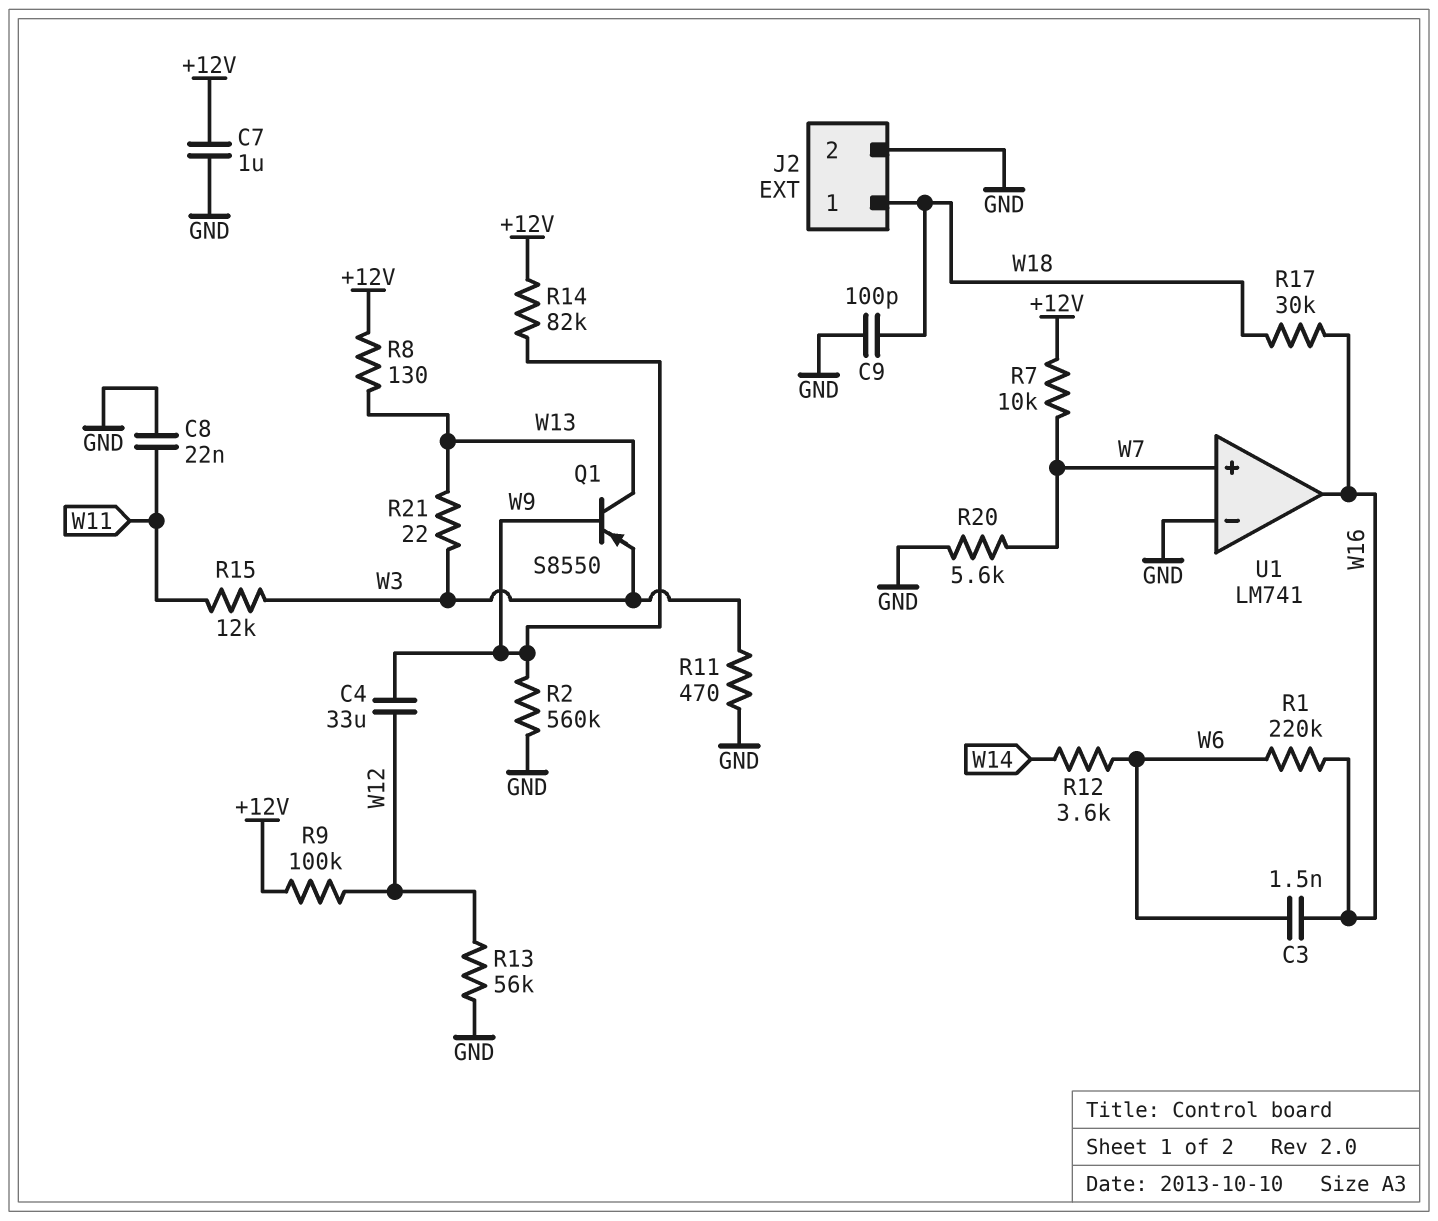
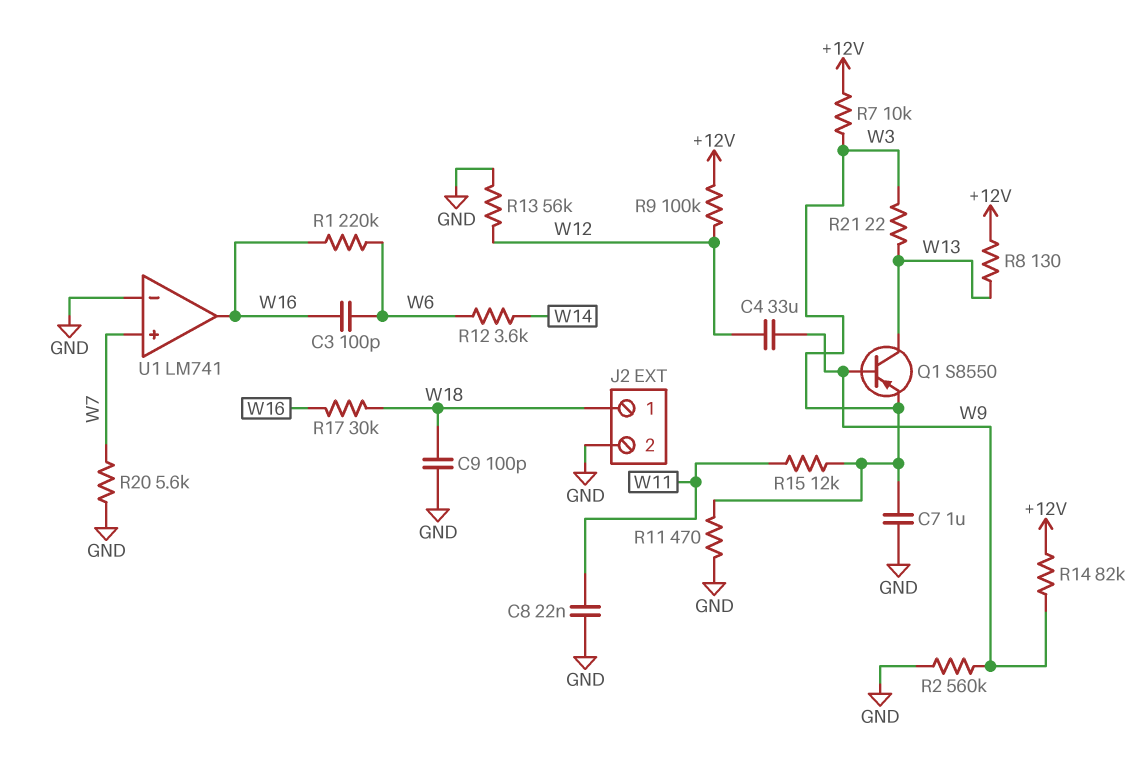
C3: 1.5nF (W6, W16) -> 100pF (W6, W16)
C7: 1uF (+12V, GND) -> 1uF (GND, W3)
R7: 10k (+12V, W7) -> 10k (+12V, W3)

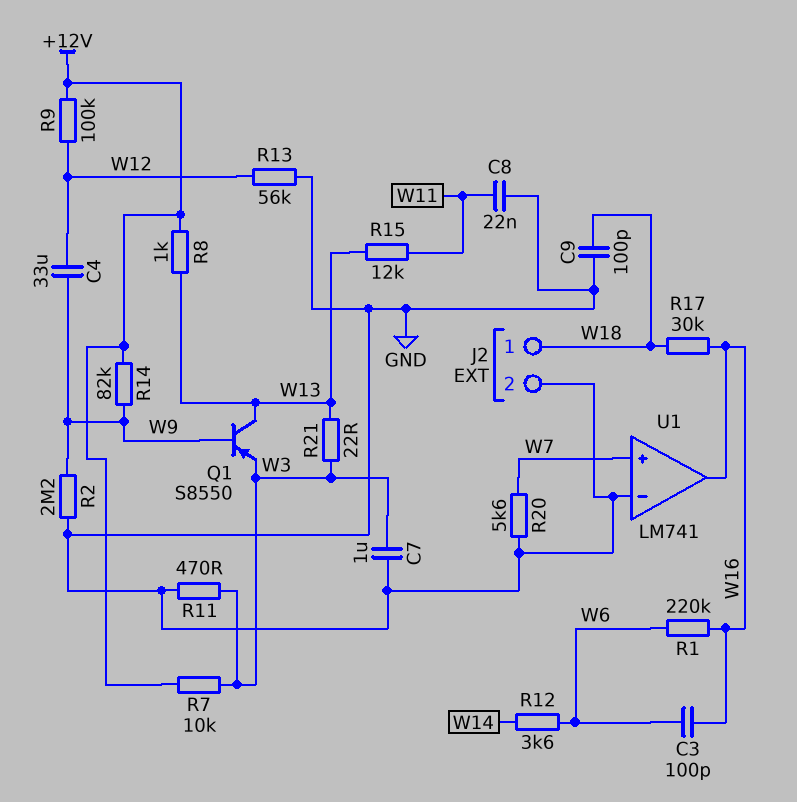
R2: 560k (GND, W9) -> 2.2M (GND, W9)
R8: 130 (+12V, W13) -> 1k (+12V, W13)
R15: 12k (W3, W11) -> 12k (W11, W13)

